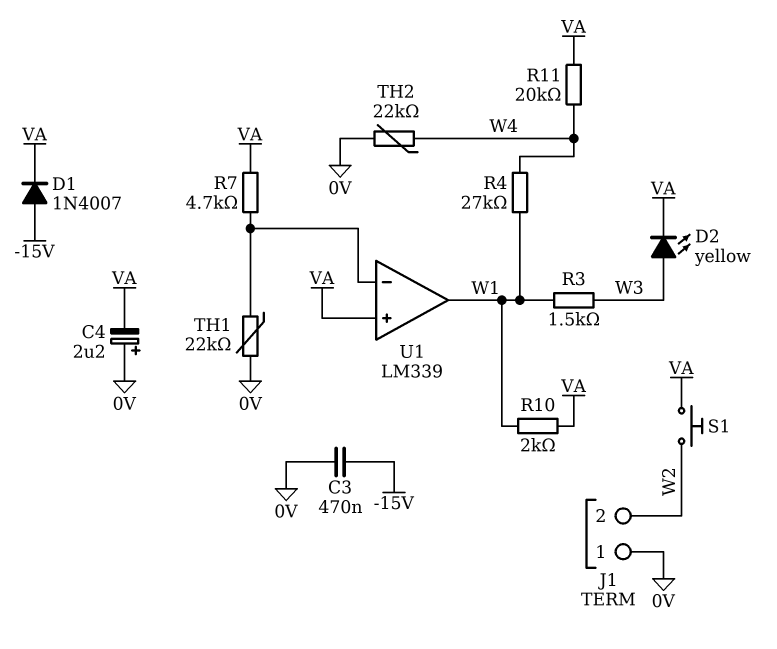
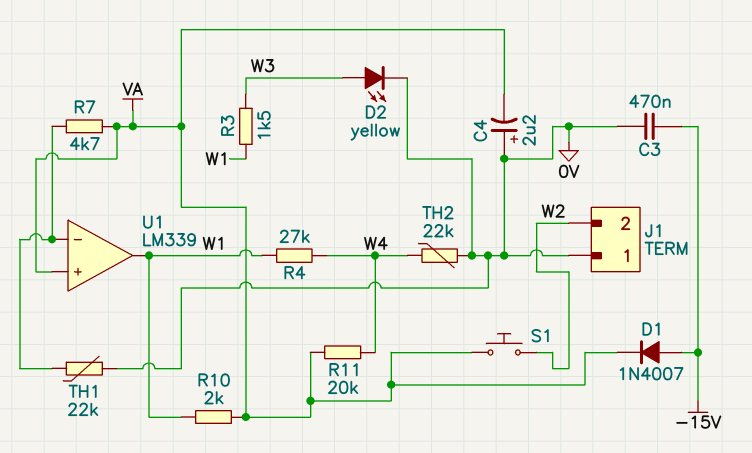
D2: LED yellow (A W3, K VA) -> LED yellow (A W3, K 0V)

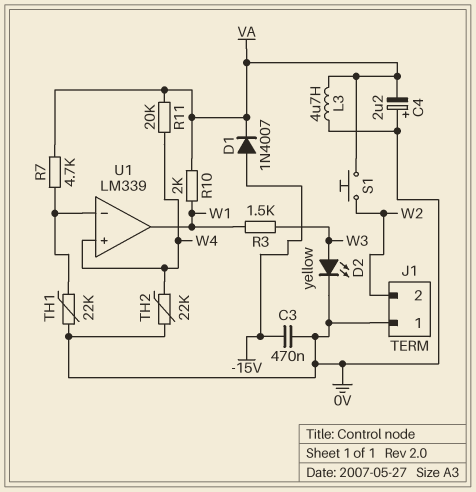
L3: none -> 4.7uH (0V, VA)
R4: 27k (W1, W4) -> none
U1 pin in+: VA -> W4

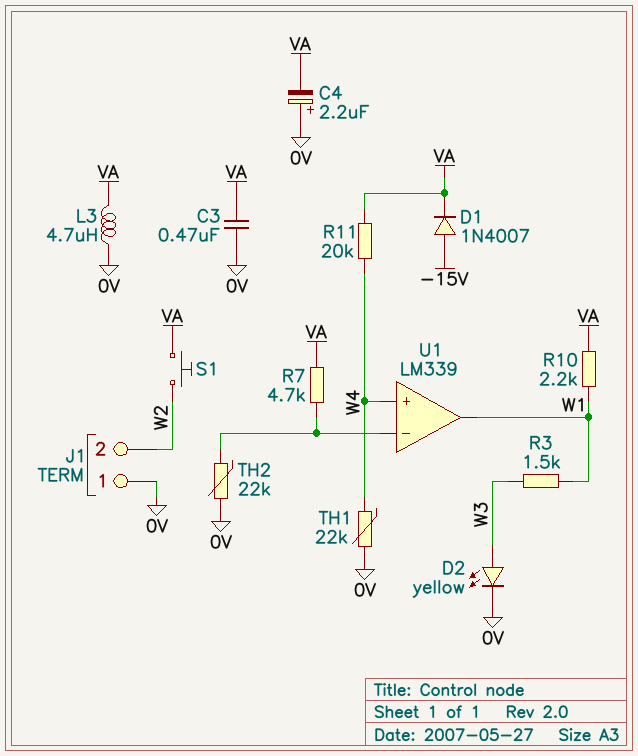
C3: 470nF (-15V, 0V) -> 470nF (0V, VA)
R10: 2k (VA, W1) -> 2.2k (VA, W1)
TH1: 22k (0V, U1/in-) -> 22k (0V, W4)
TH2: 22k (0V, W4) -> 22k (0V, U1/in-)

